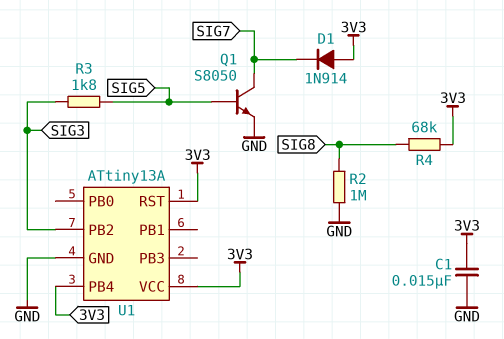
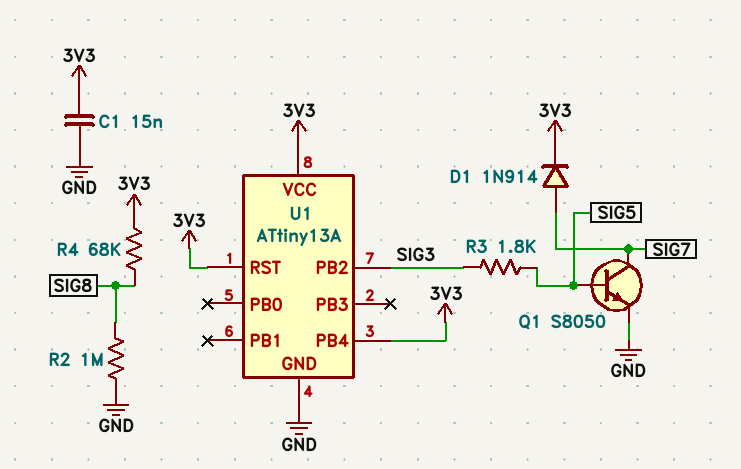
D1: diode 1N914 (A 3V3, K SIG7) -> diode 1N914 (A SIG7, K 3V3)

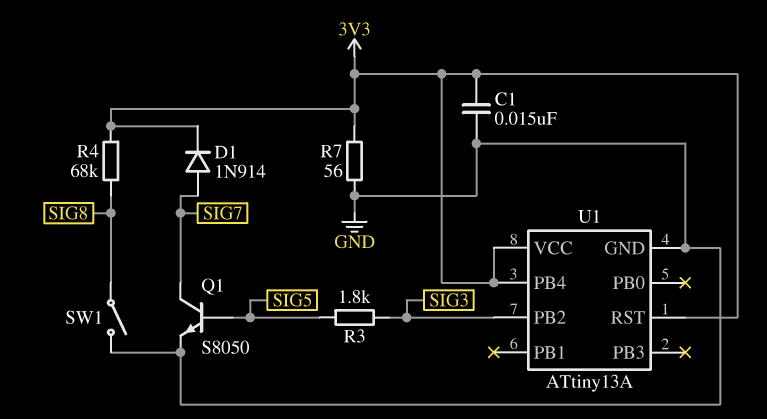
R2: 1M (GND, SIG8) -> none
R7: none -> 56 (3V3, GND)
SW1: none -> switch (GND, SIG8)

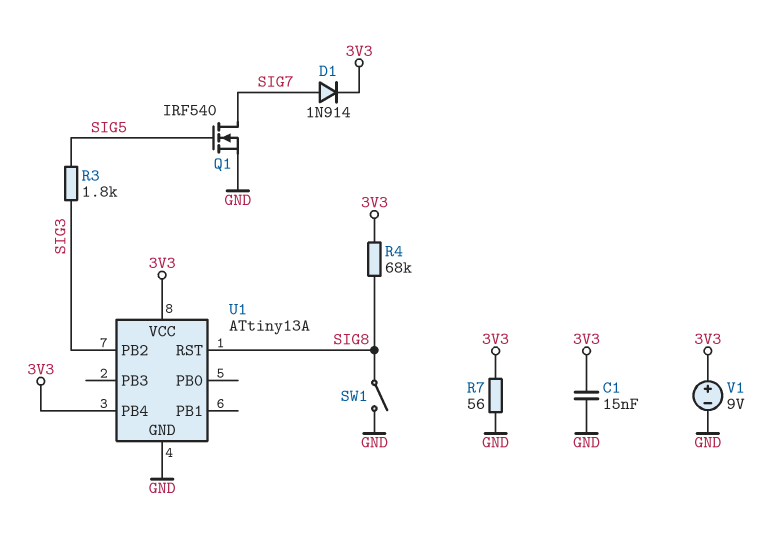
Q1: NPN S8050 (B SIG5, C SIG7, E GND) -> NMOS IRF540 (G SIG5, D SIG7, S GND)
U1 pin RST: 3V3 -> SIG8
V1: none -> 9V (plus 3V3, minus GND)

